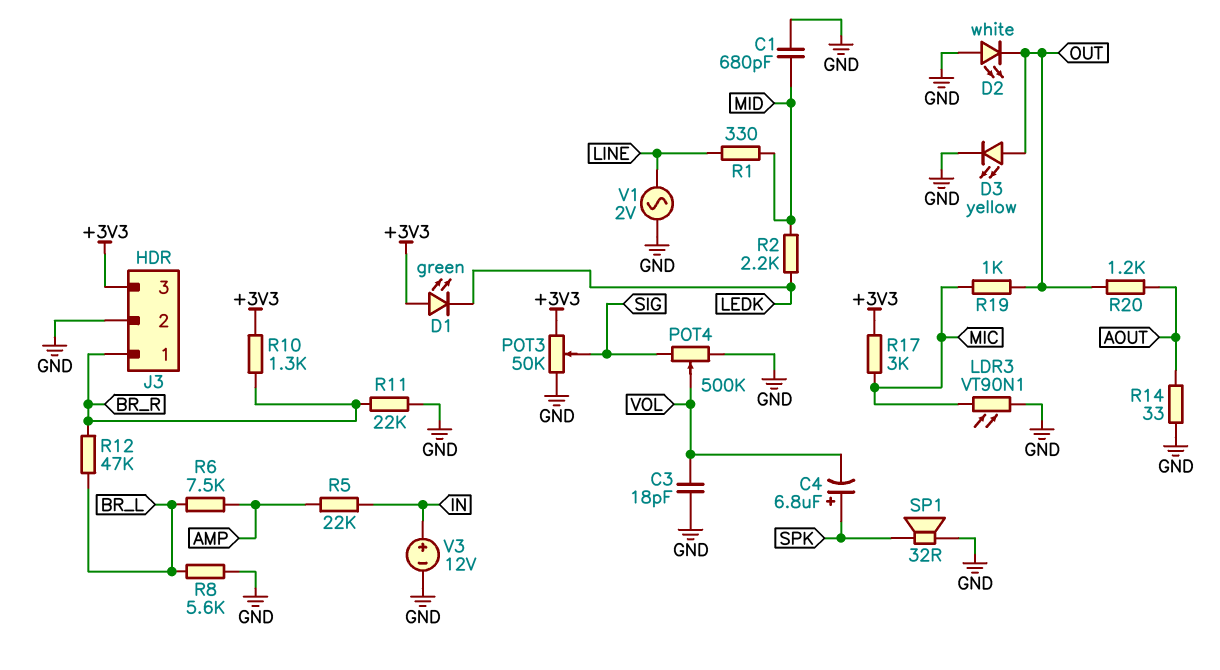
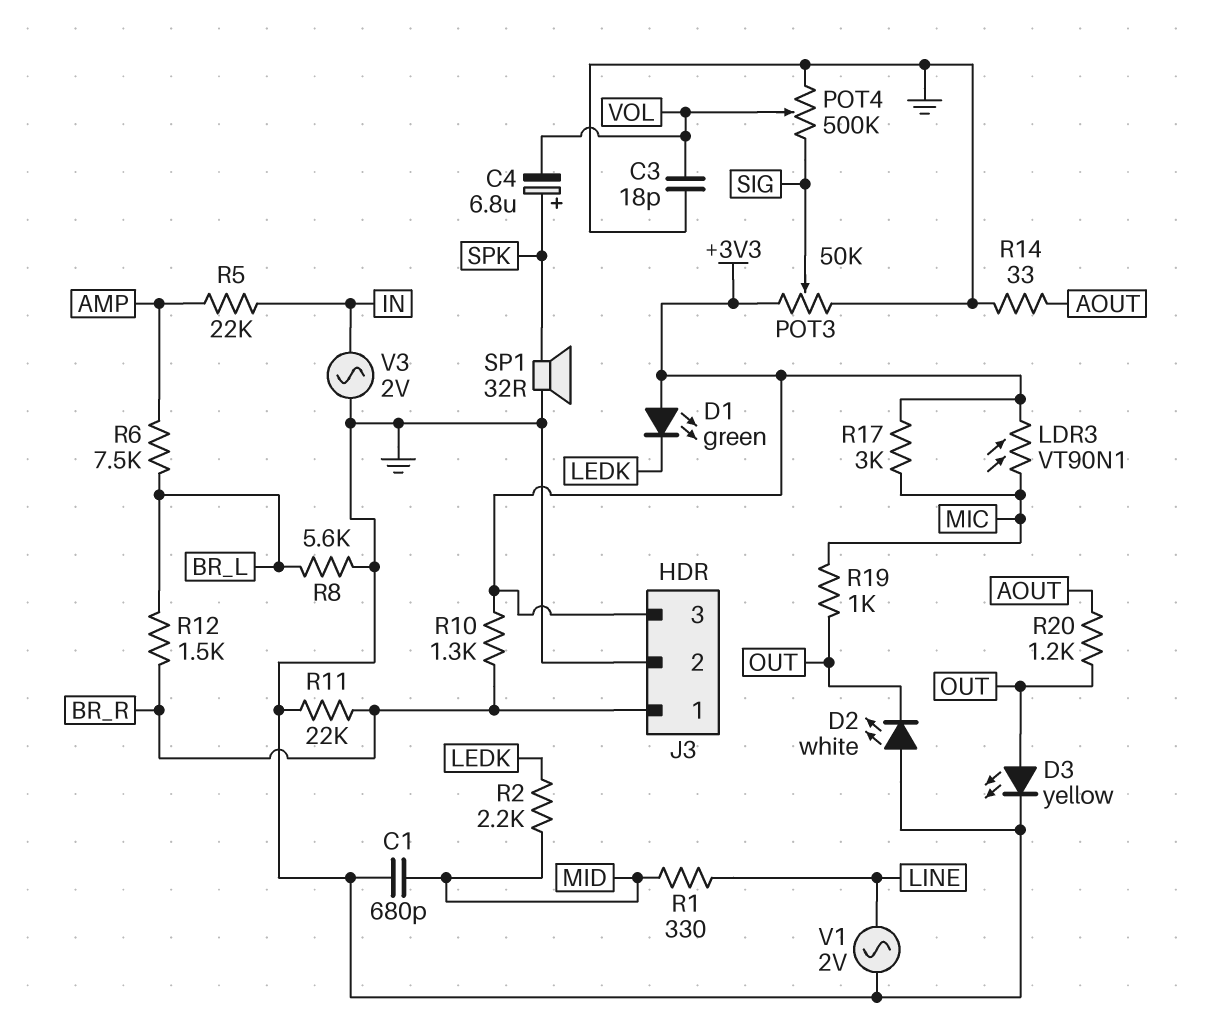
LDR3: VT90N1 (GND, MIC) -> VT90N1 (+3V3, MIC)
R12: 47k (BR_L, BR_R) -> 1.5k (BR_L, BR_R)
V3: 12V (plus IN, minus GND) -> AC 2V (GND, IN)

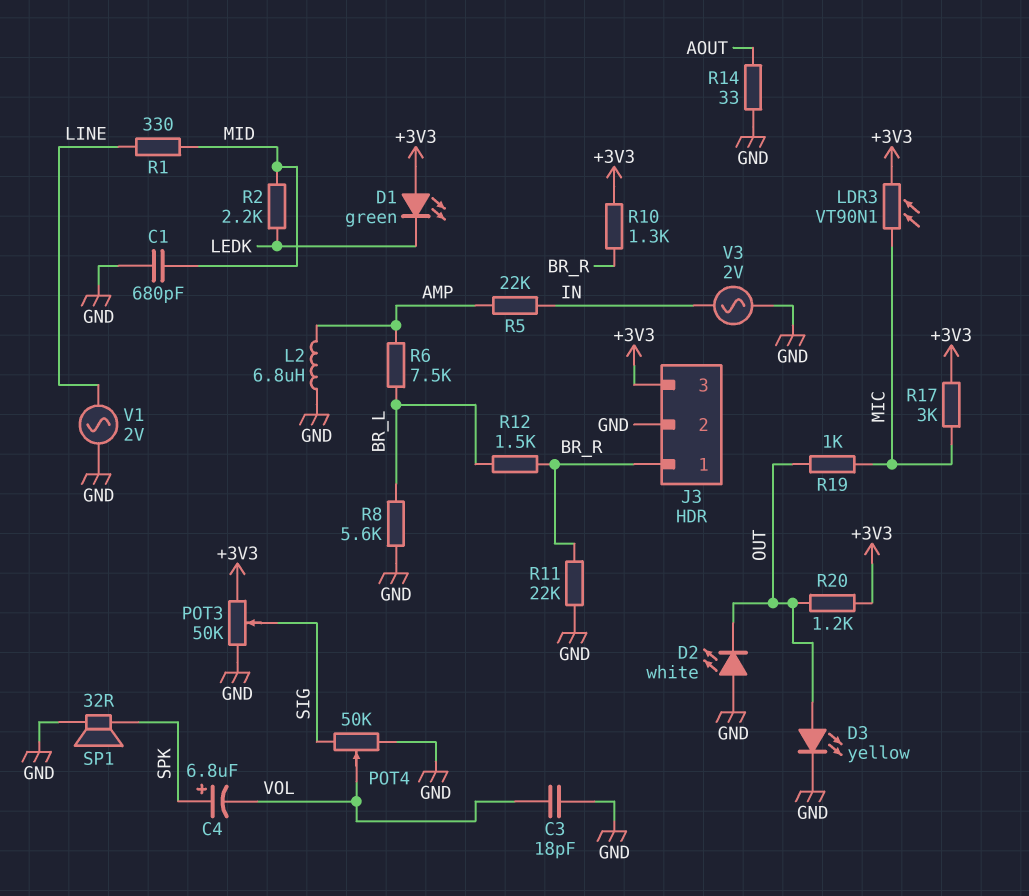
L2: none -> 6.8uH (AMP, GND)
POT4: 500k (GND, SIG, wiper VOL) -> 50k (GND, SIG, wiper VOL)
R20: 1.2k (AOUT, OUT) -> 1.2k (+3V3, OUT)

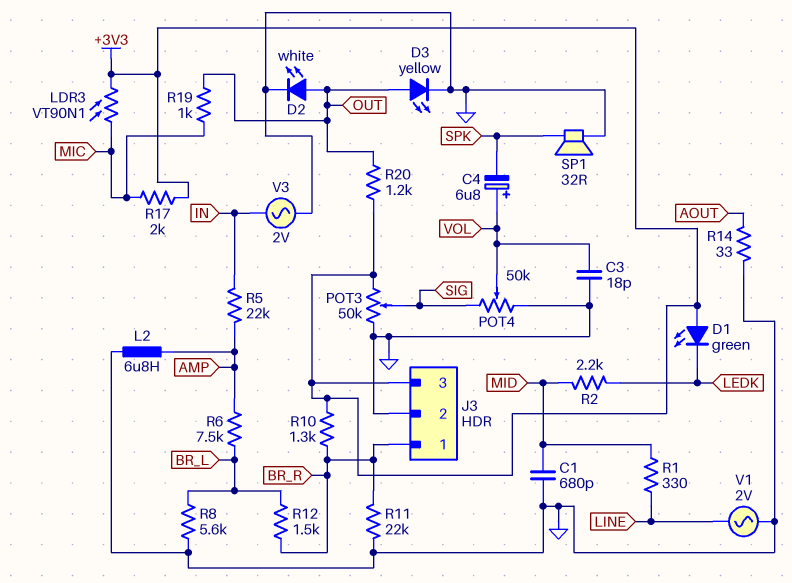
C4: 6.8uF (plus SPK, minus VOL) -> 6.8uF (plus VOL, minus SPK)
D2: LED white (A GND, K OUT) -> LED white (A OUT, K GND)
R17: 3k (+3V3, MIC) -> 2k (+3V3, MIC)

